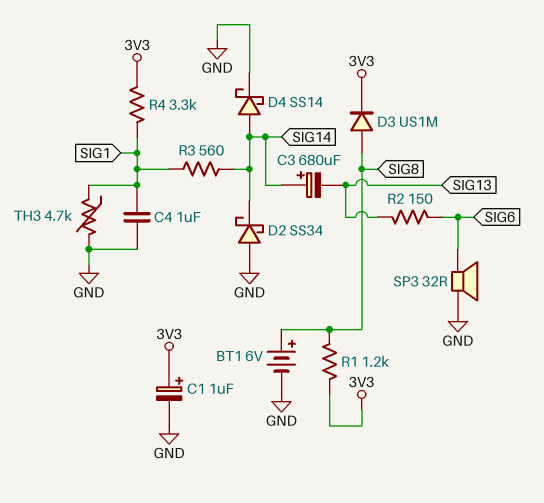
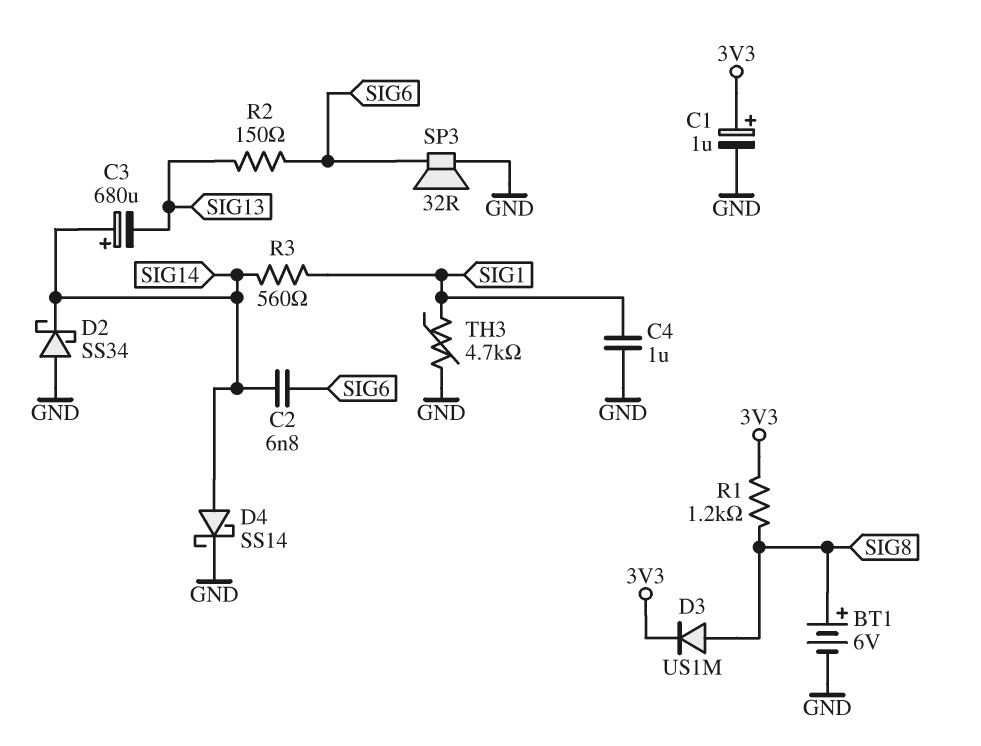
C2: none -> 6.8nF (SIG6, SIG14)
R4: 3.3k (3V3, SIG1) -> none

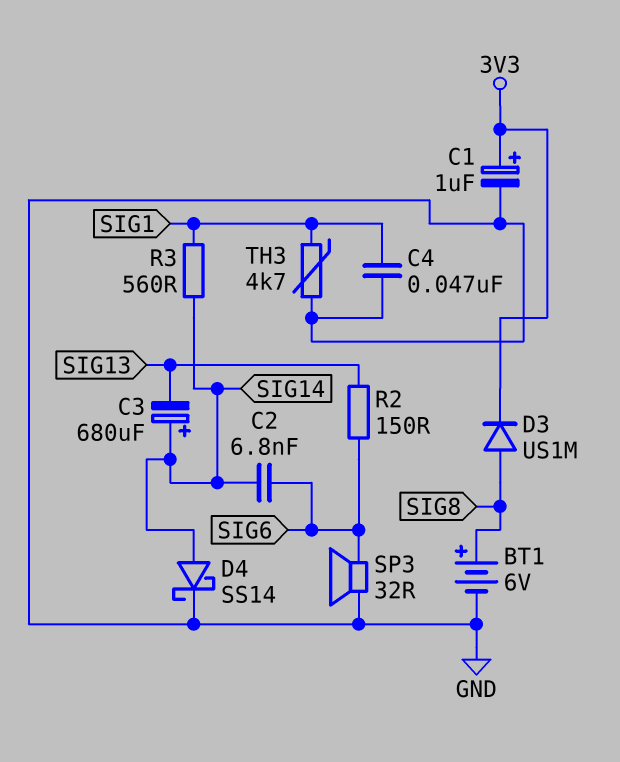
C4: 1uF (GND, SIG1) -> 47nF (GND, SIG1)
D2: schottky SS34 (A GND, K SIG14) -> none
R1: 1.2k (3V3, SIG8) -> none

